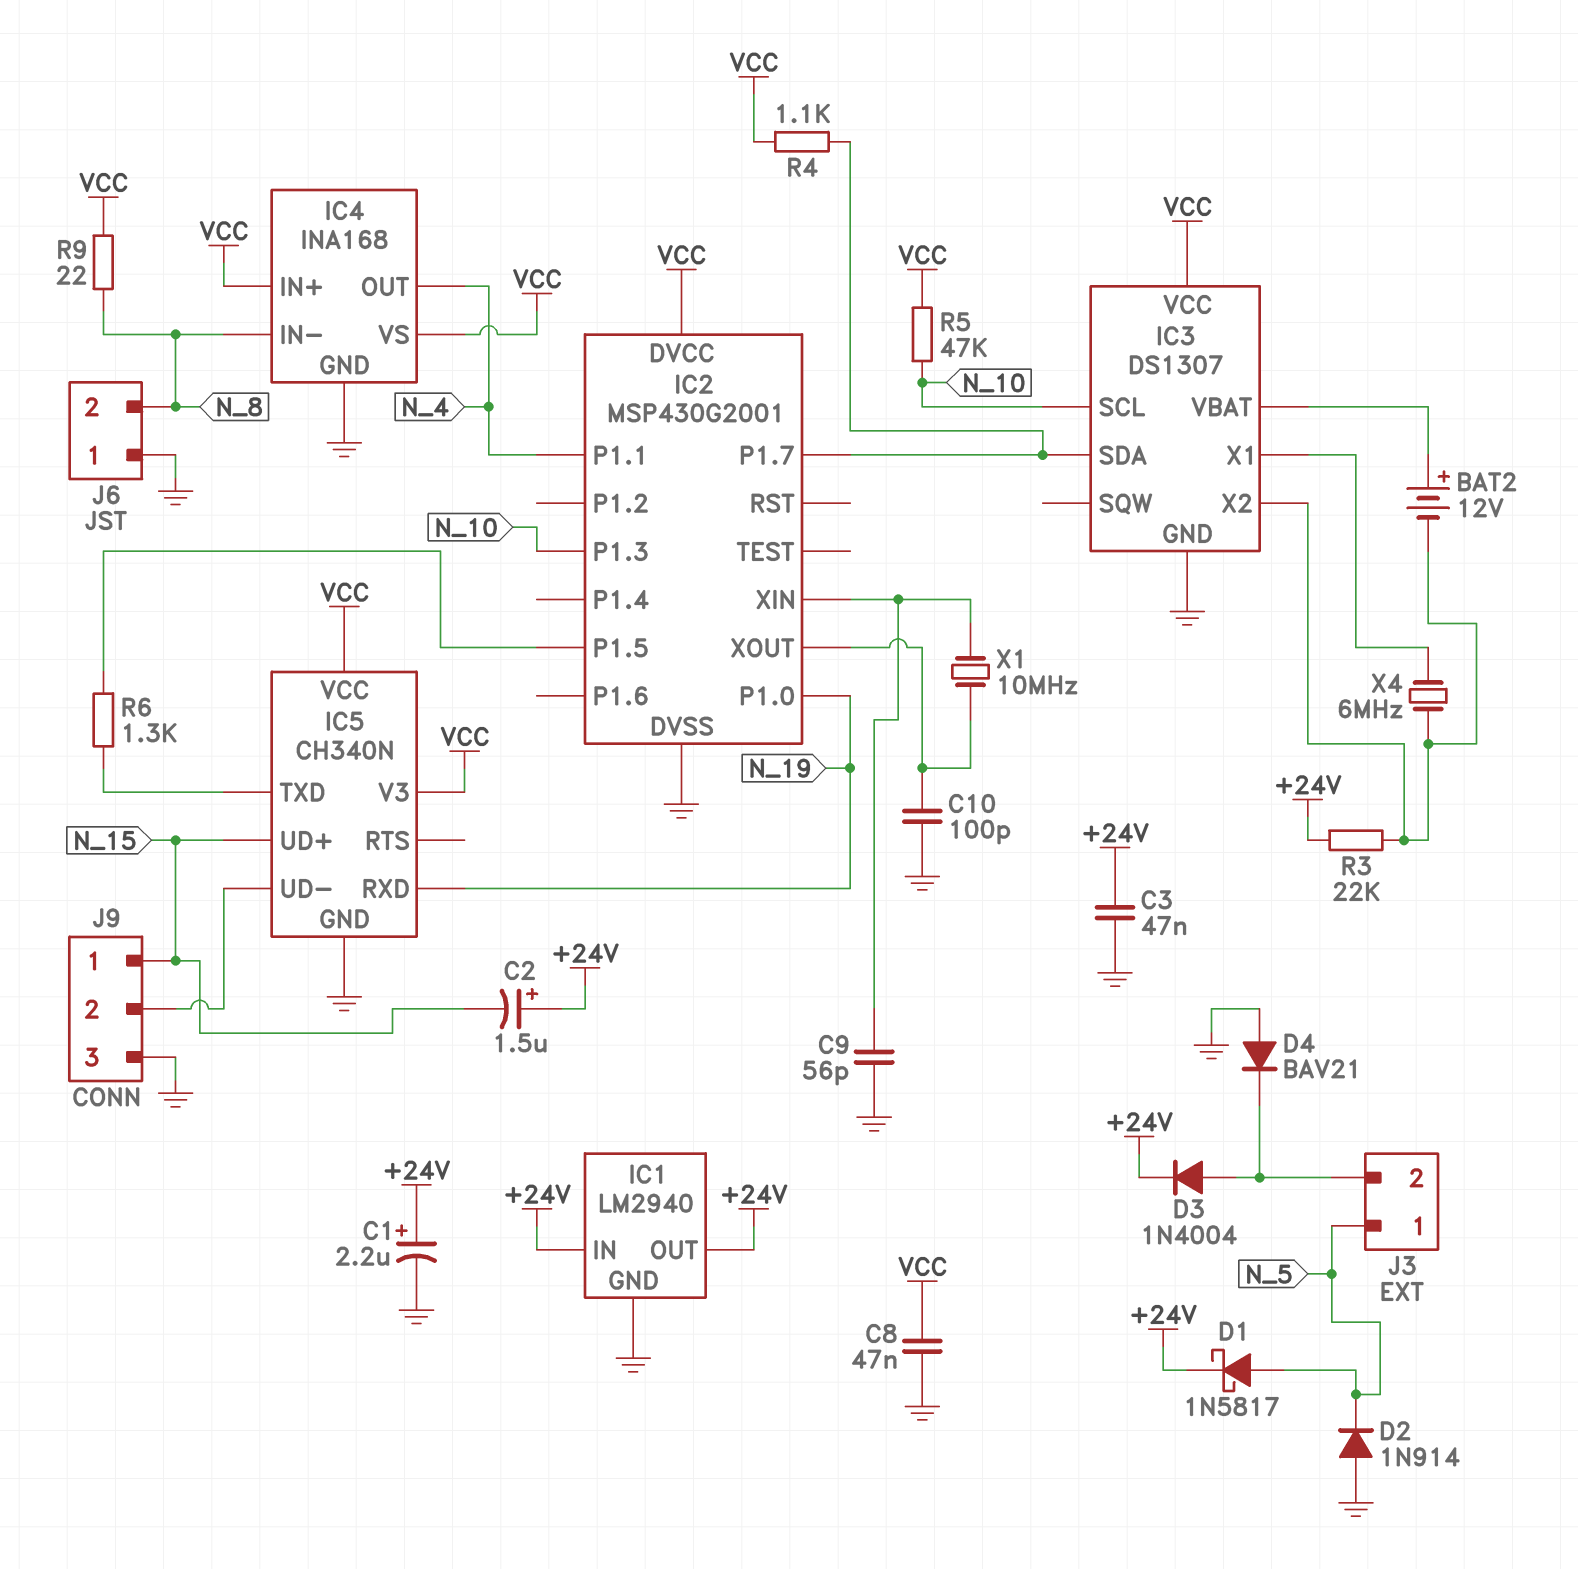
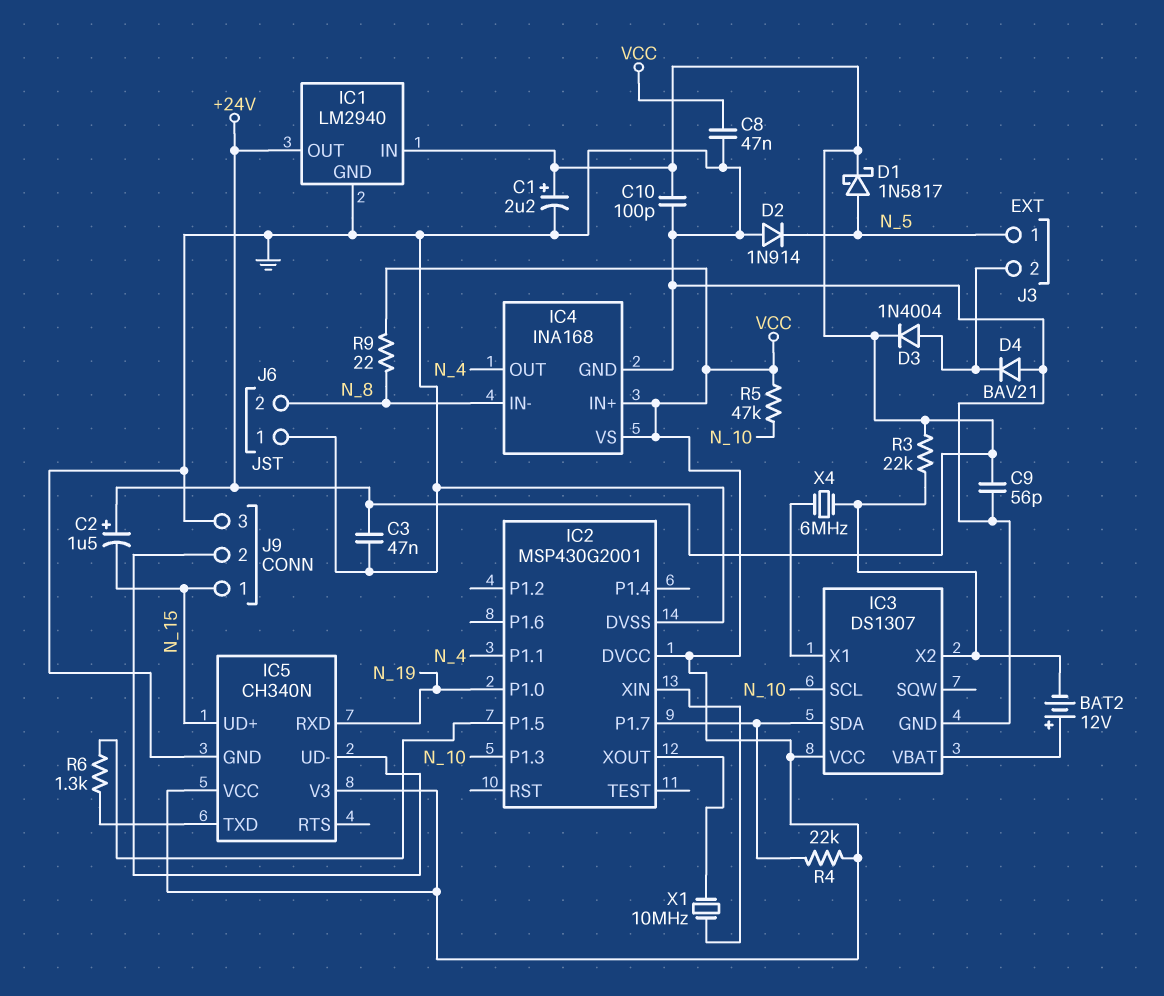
C9: 56pF (GND, IC2/XIN) -> 56pF (+24V, GND)
C10: 100pF (GND, IC2/XOUT) -> 100pF (+24V, GND)
R4: 1.1k (IC2/P1.7, VCC) -> 22k (IC2/P1.7, VCC)

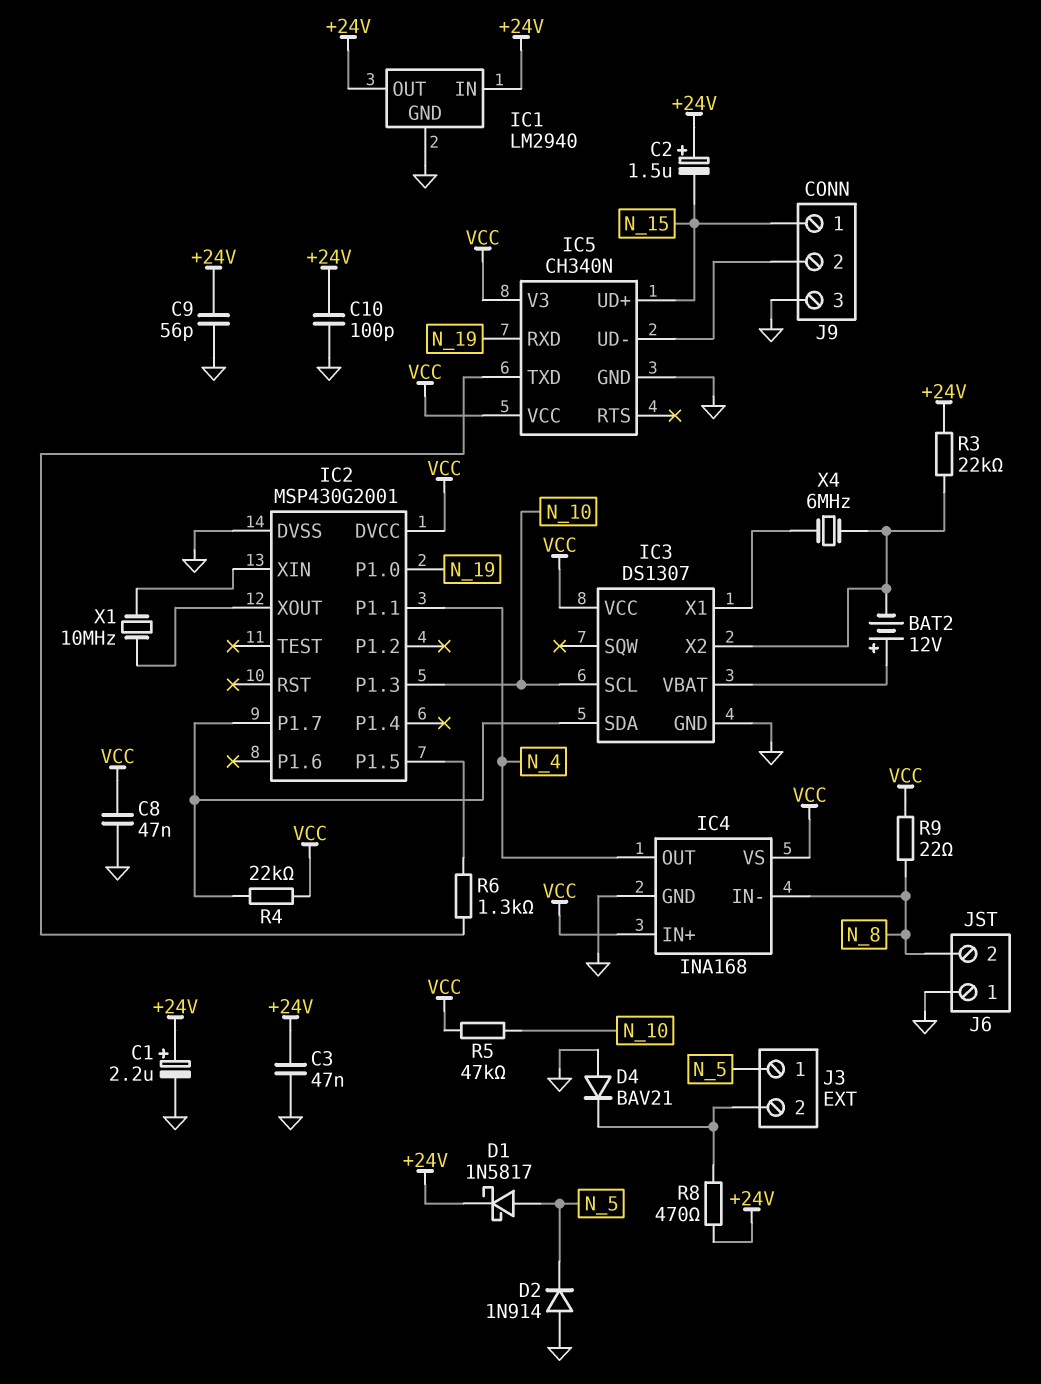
D3: diode 1N4004 (A J3/2, K +24V) -> none
R8: none -> 470 (+24V, J3/2)

